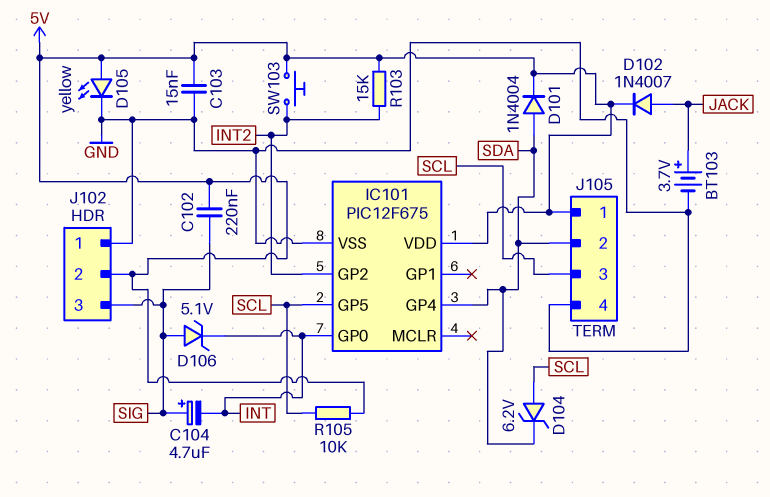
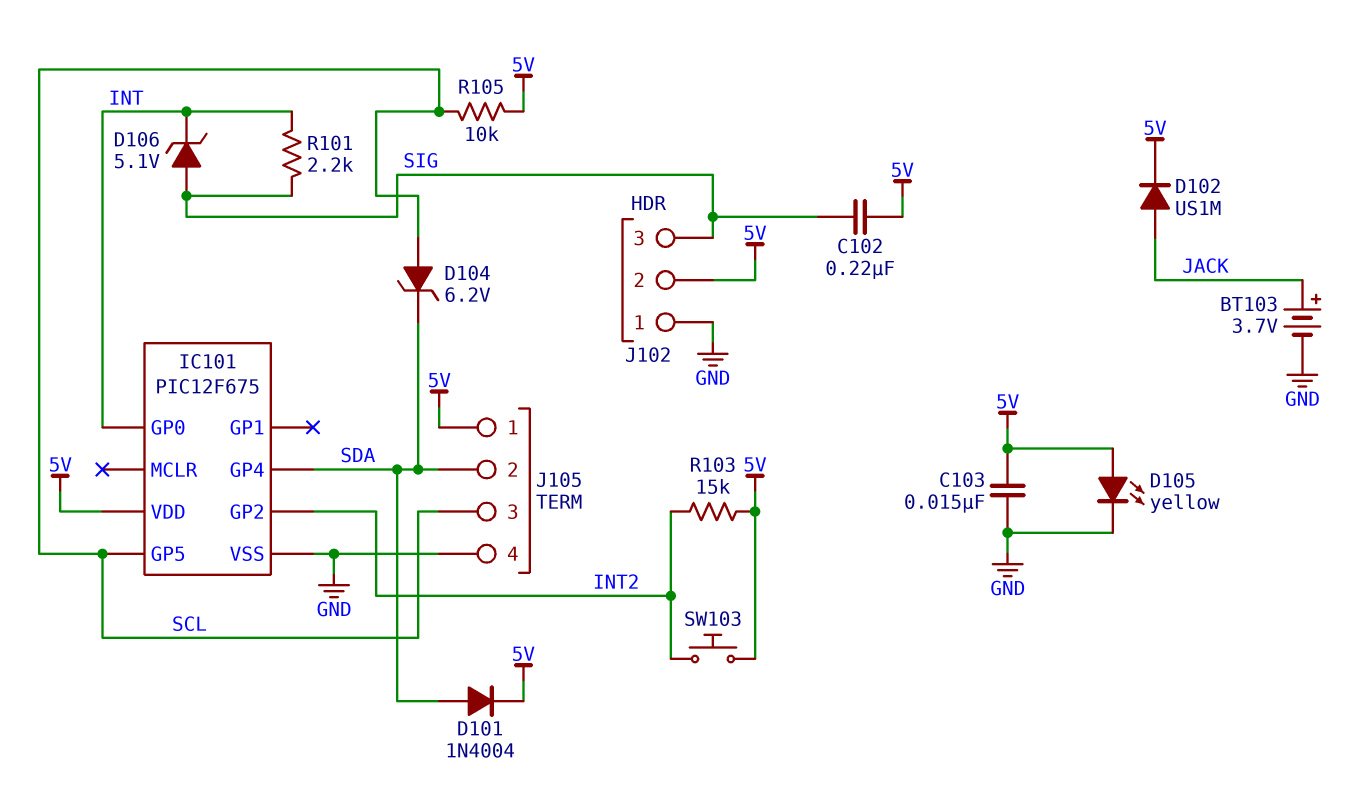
C104: 4.7uF (plus SIG, minus INT) -> none
D102: diode 1N4007 (A JACK, K 5V) -> diode US1M (A JACK, K 5V)
R101: none -> 2.2k (INT, SIG)

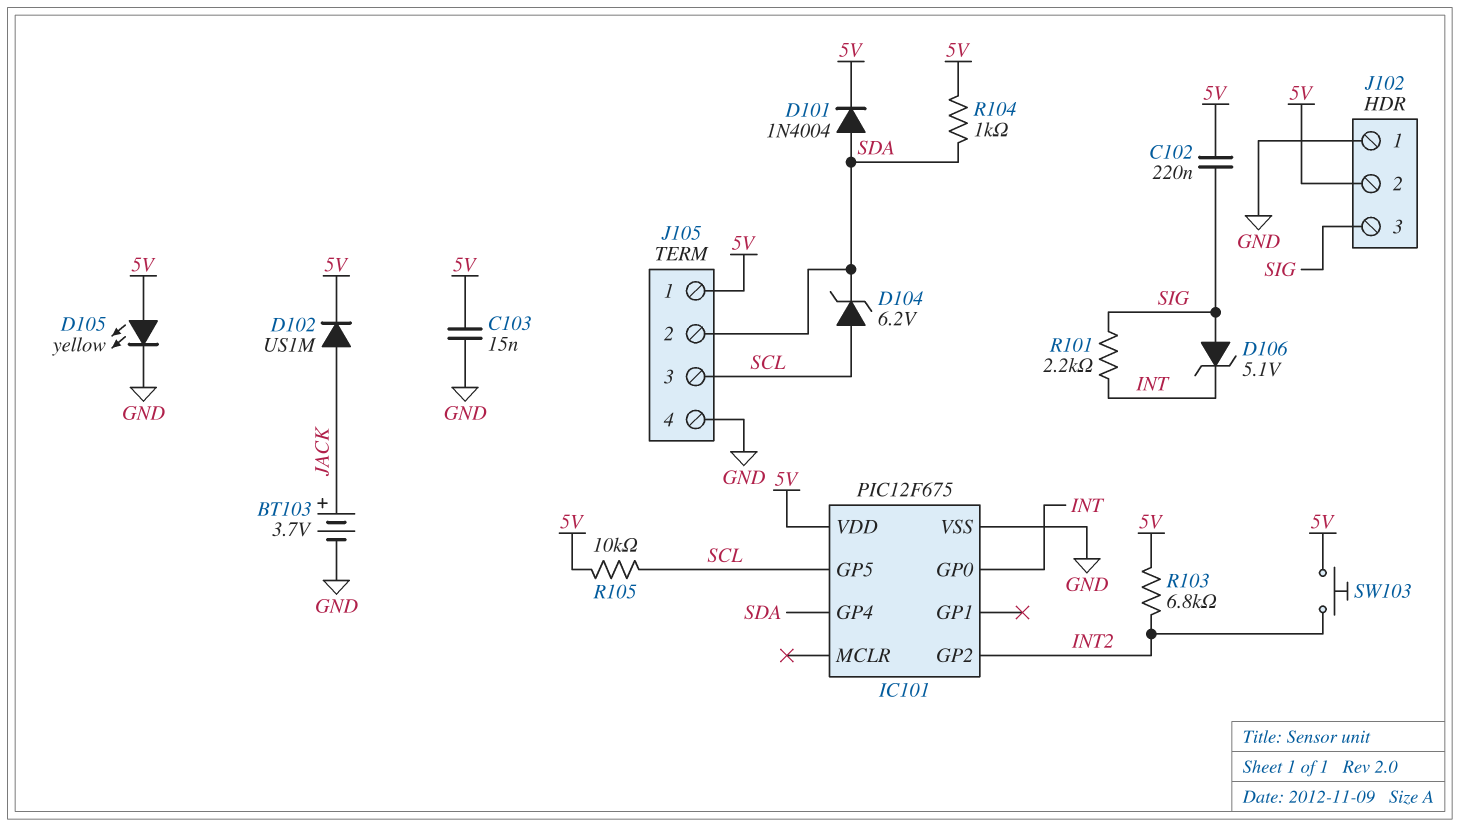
R103: 15k (5V, INT2) -> 6.8k (5V, INT2)
R104: none -> 1k (5V, SDA)

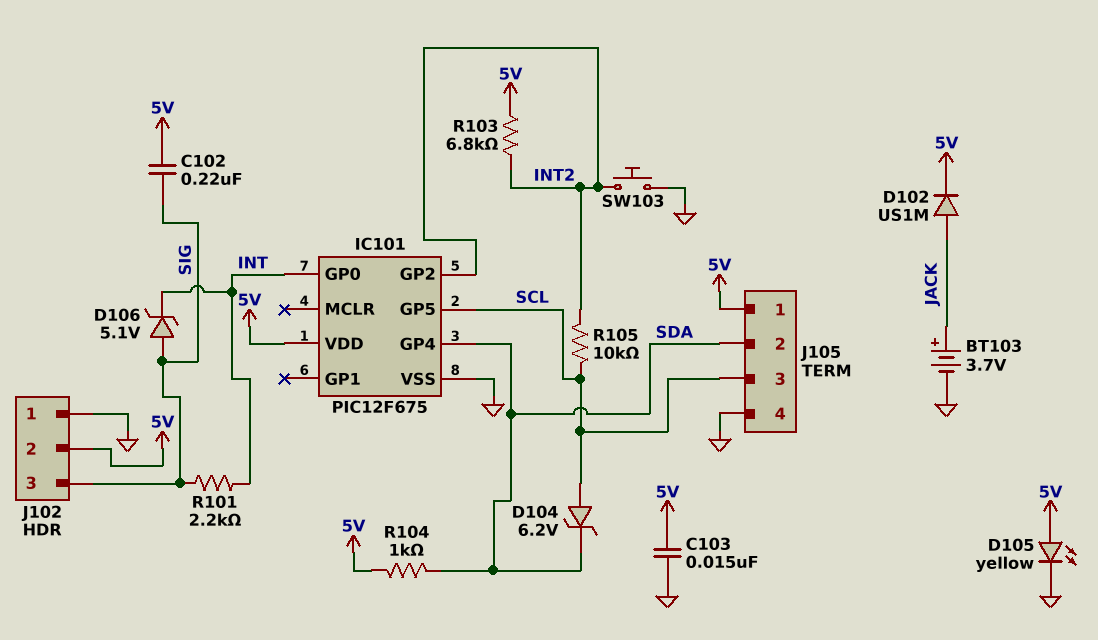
D101: diode 1N4004 (A SDA, K 5V) -> none
R105: 10k (5V, SCL) -> 10k (INT2, SCL)
SW103: button (5V, INT2) -> button (GND, INT2)

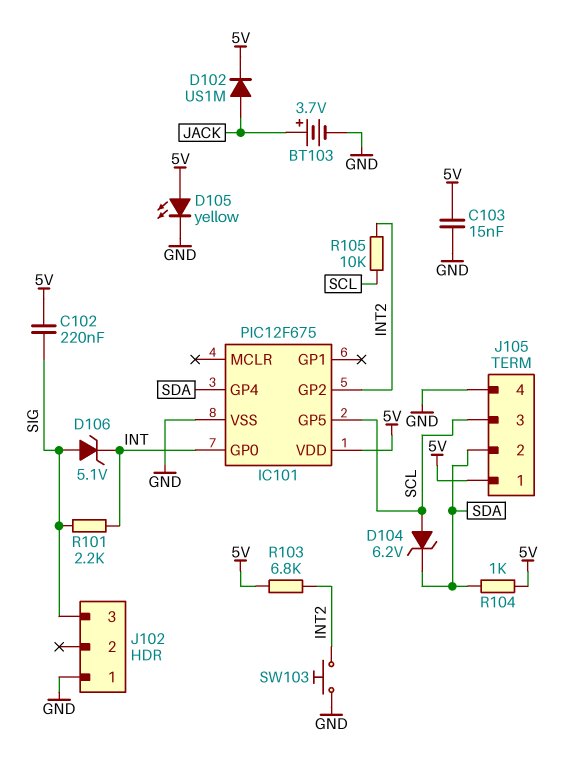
J102 pin 2: 5V -> none

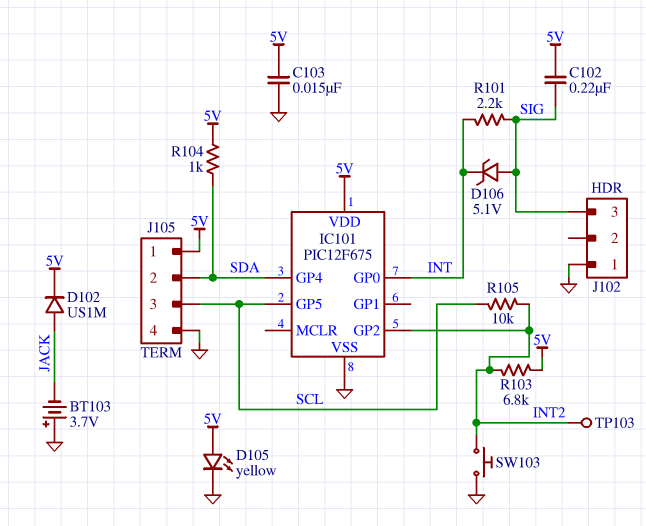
BT103: 3.7V (plus JACK, minus GND) -> 3.7V (plus GND, minus JACK)
D104: zener 6.2V (A SCL, K SDA) -> none
TP103: none -> test point (INT2)

